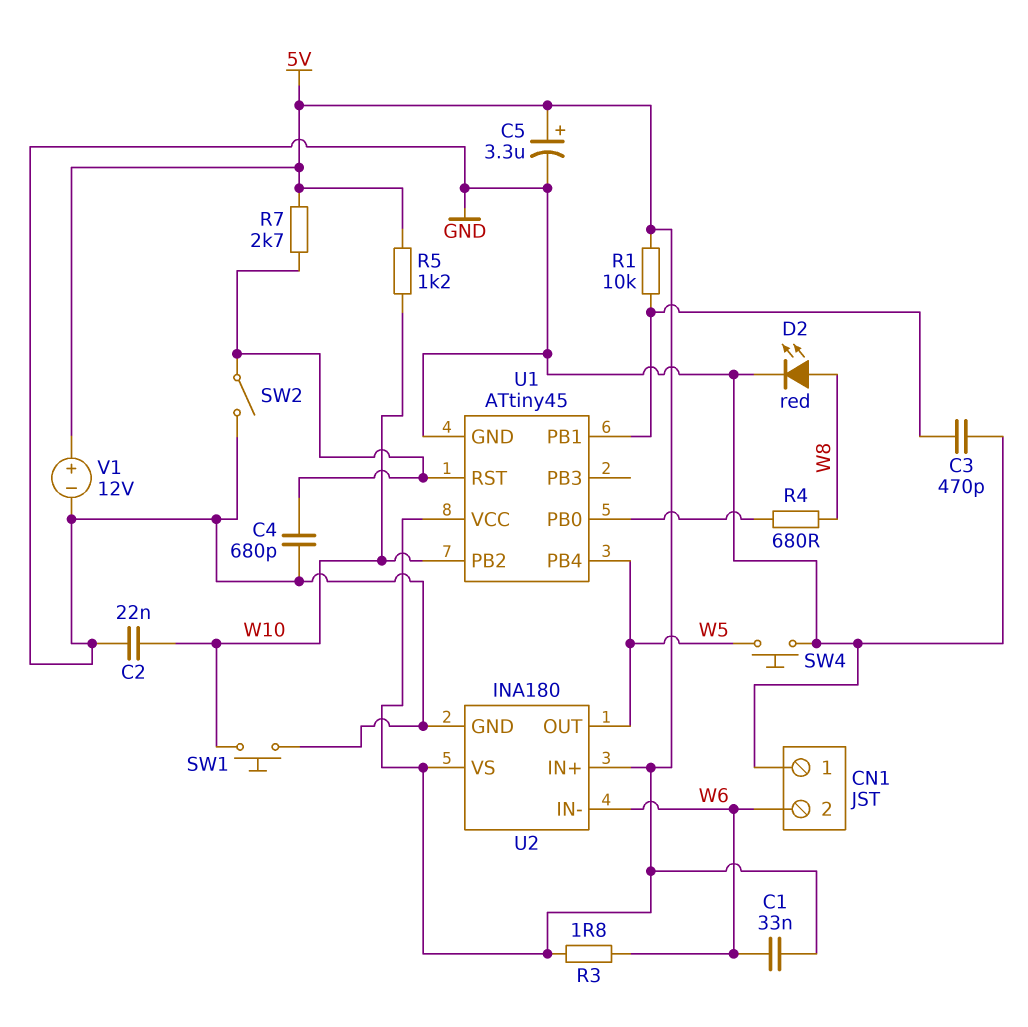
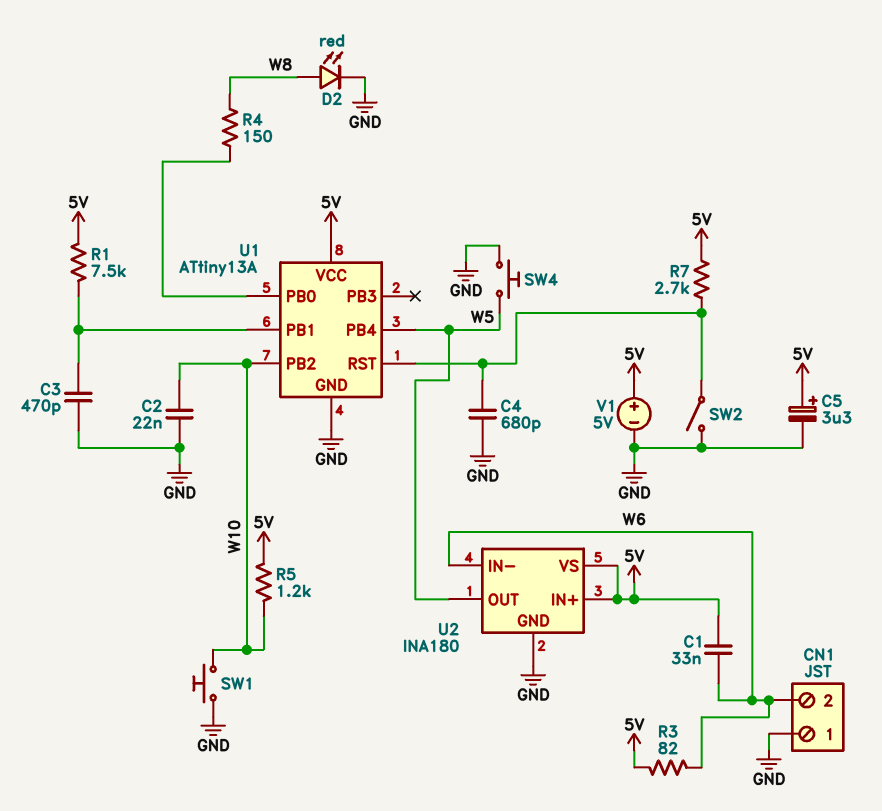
R1: 10k (5V, U1/PB1) -> 7.5k (5V, U1/PB1)
R3: 1.8 (5V, W6) -> 82 (5V, W6)
R4: 680 (U1/PB0, W8) -> 150 (U1/PB0, W8)
U1: ATtiny45 -> ATtiny13A
V1: 12V (plus 5V, minus GND) -> 5V (plus 5V, minus GND)

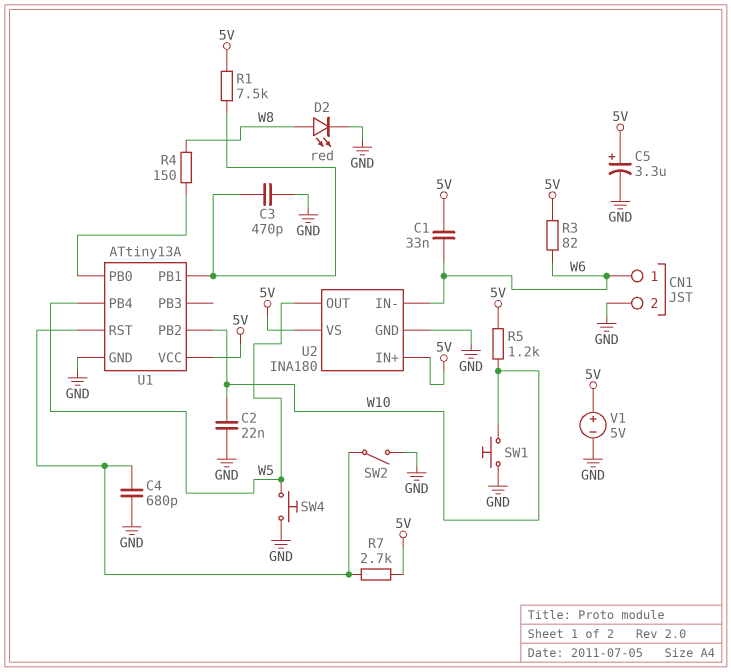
CN1 pin 1: GND -> W6
CN1 pin 2: W6 -> GND

